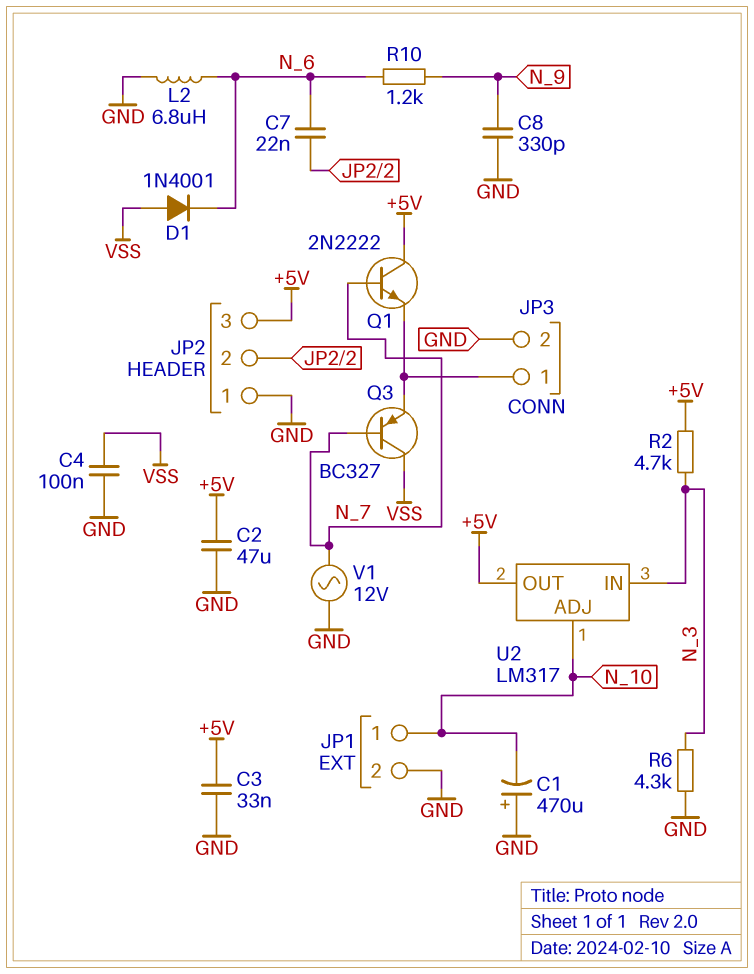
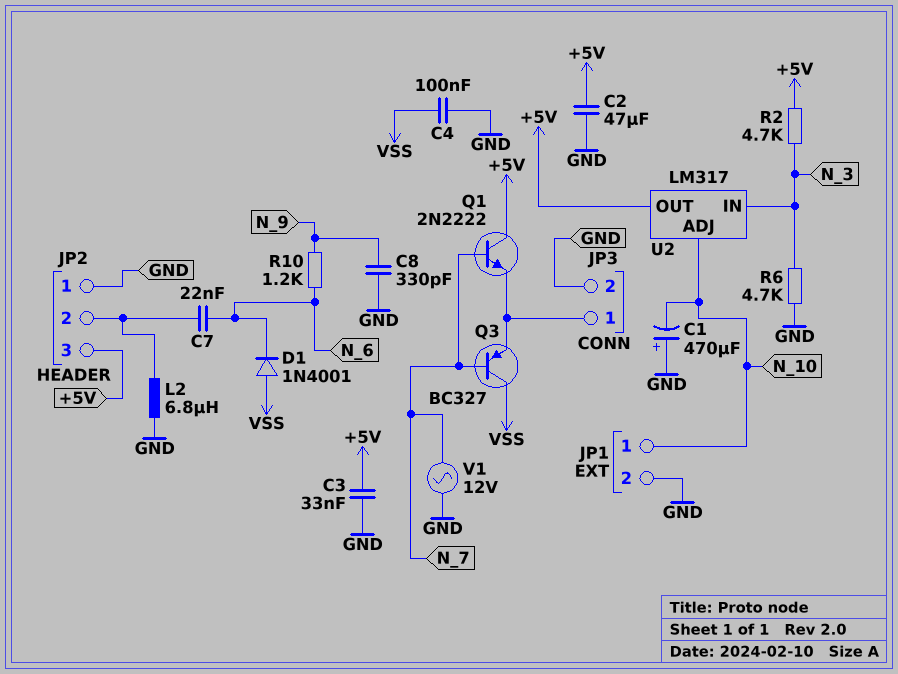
L2: 6.8uH (GND, N_6) -> 6.8uH (GND, JP2/2)
R6: 4.3k (GND, N_3) -> 4.7k (GND, N_3)

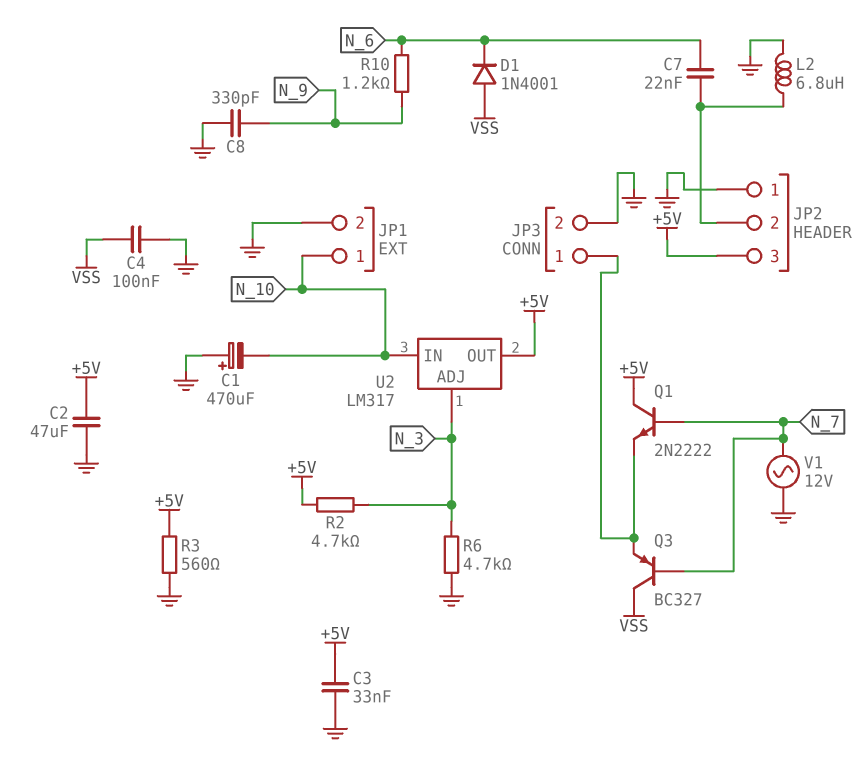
R3: none -> 560 (+5V, GND)
U2 pin ADJ: N_10 -> N_3
U2 pin IN: N_3 -> N_10

